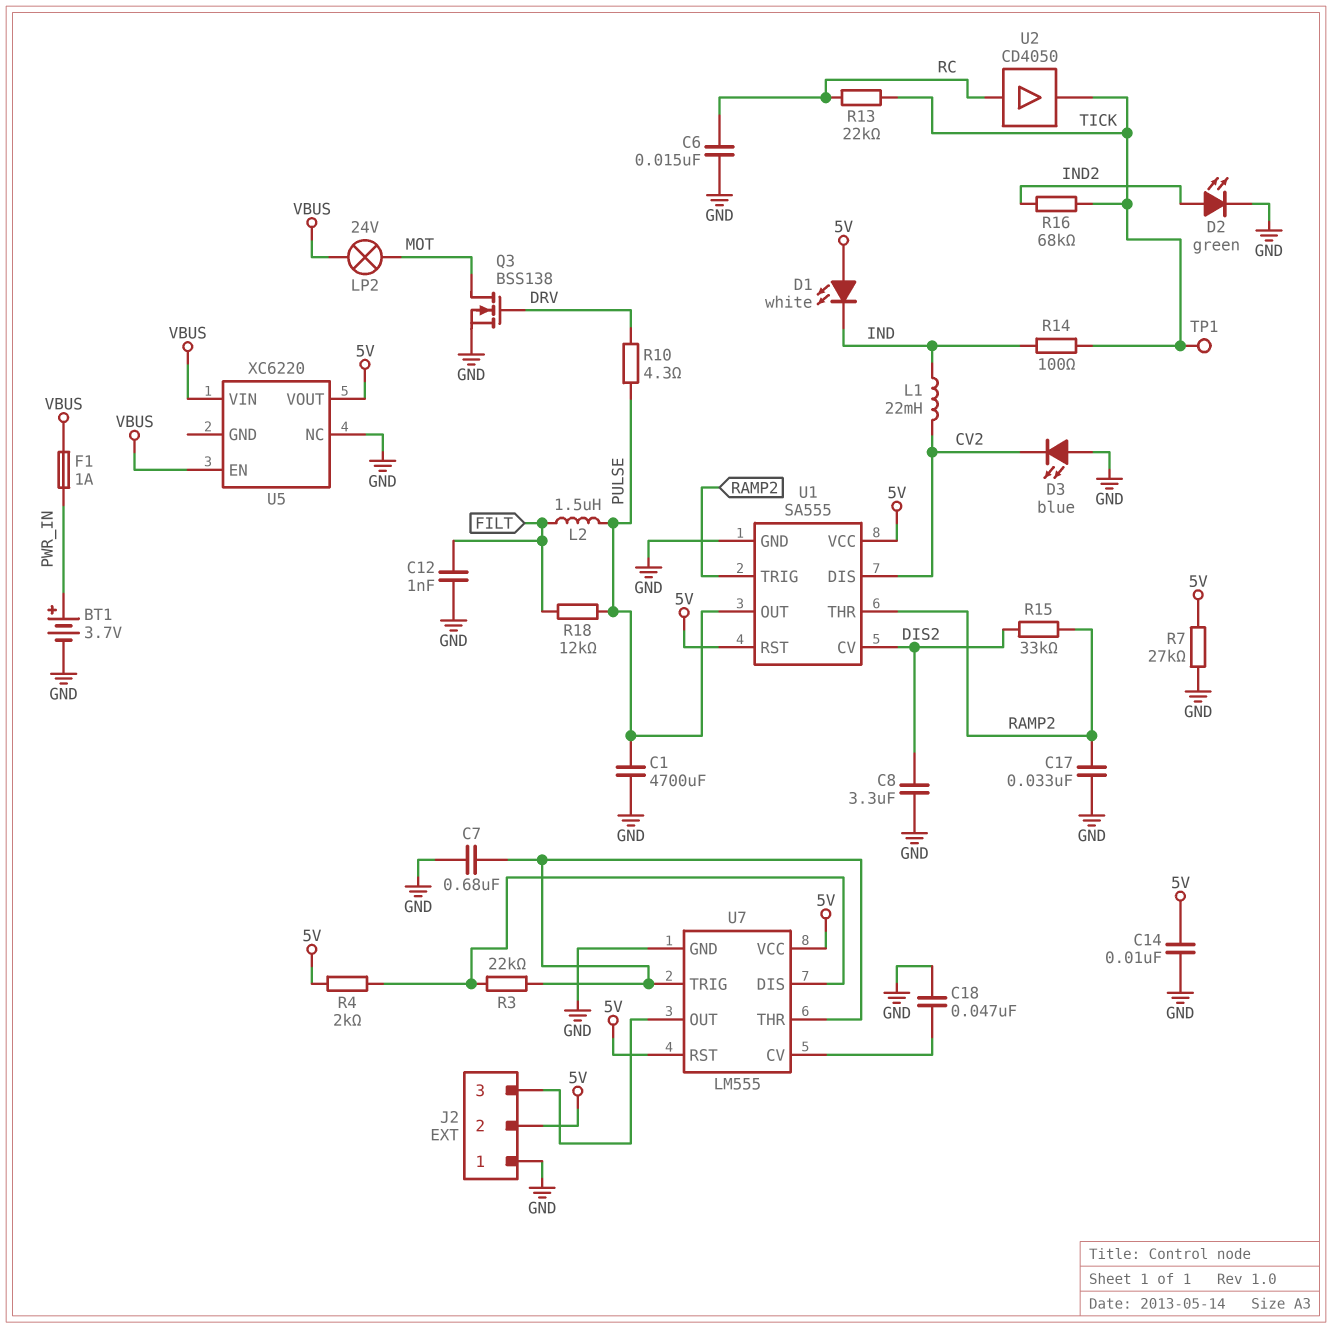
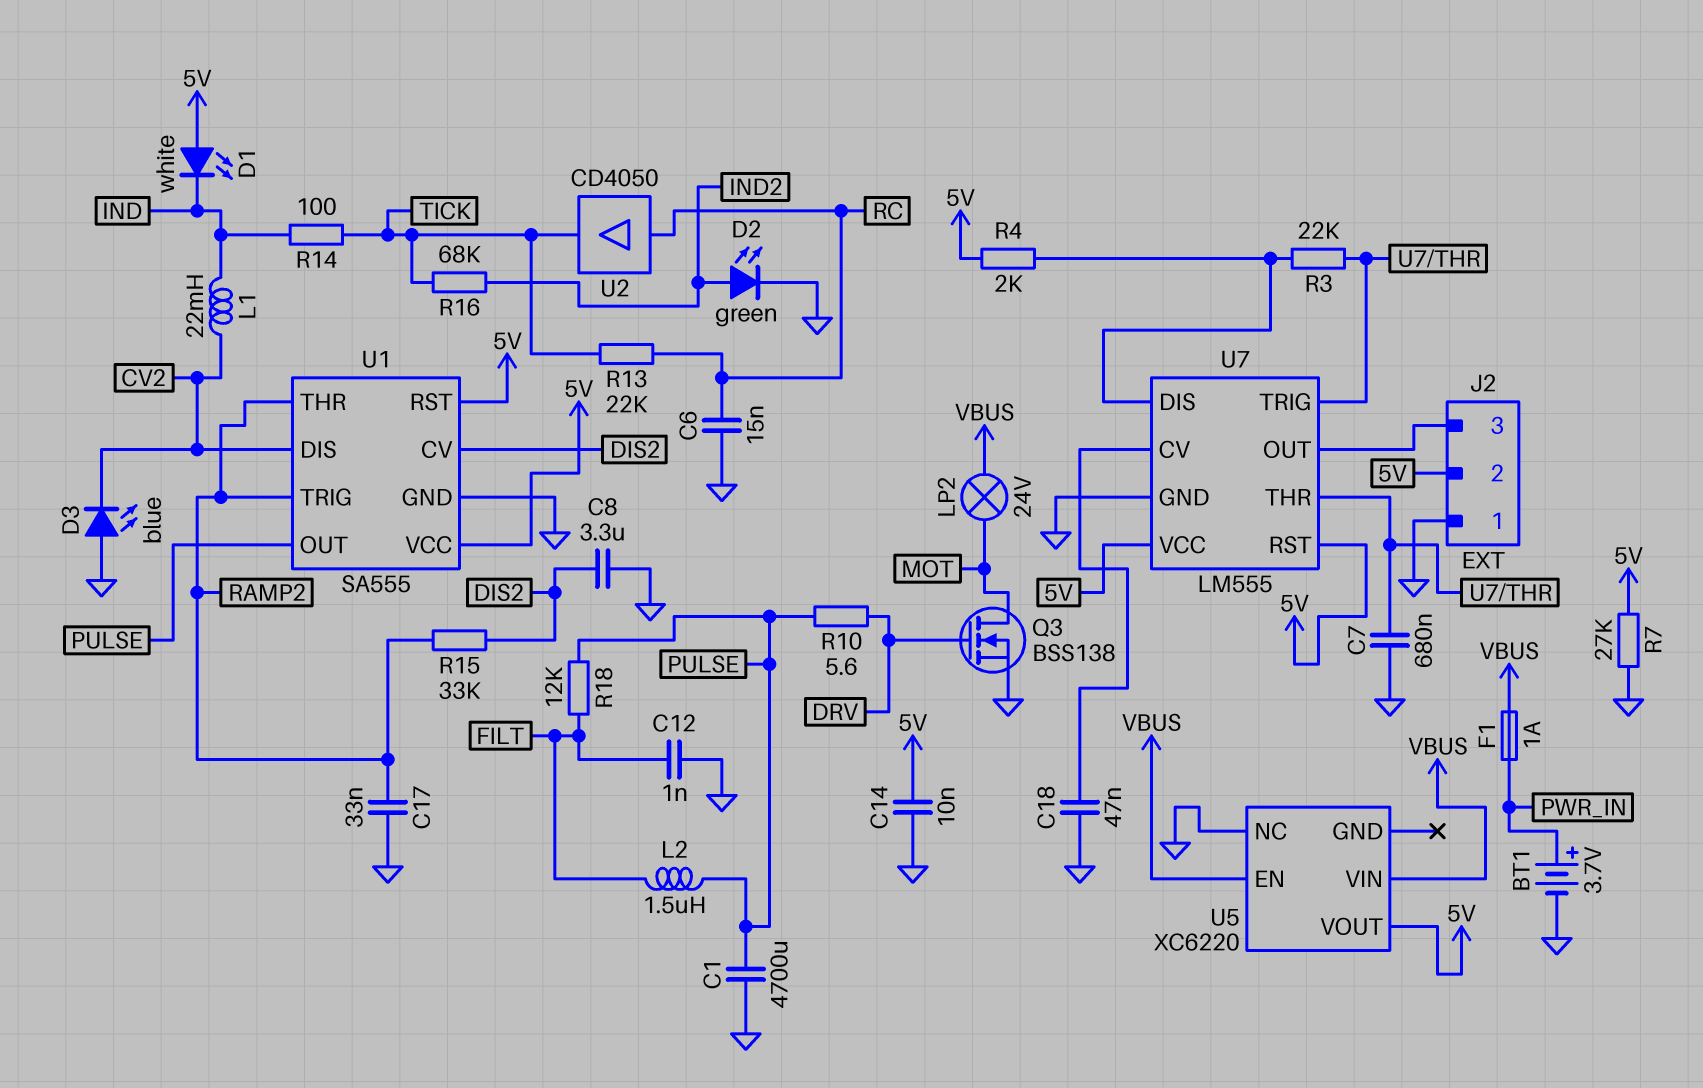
R10: 4.3 (DRV, PULSE) -> 5.6 (DRV, PULSE)
TP1: test point (TICK) -> none

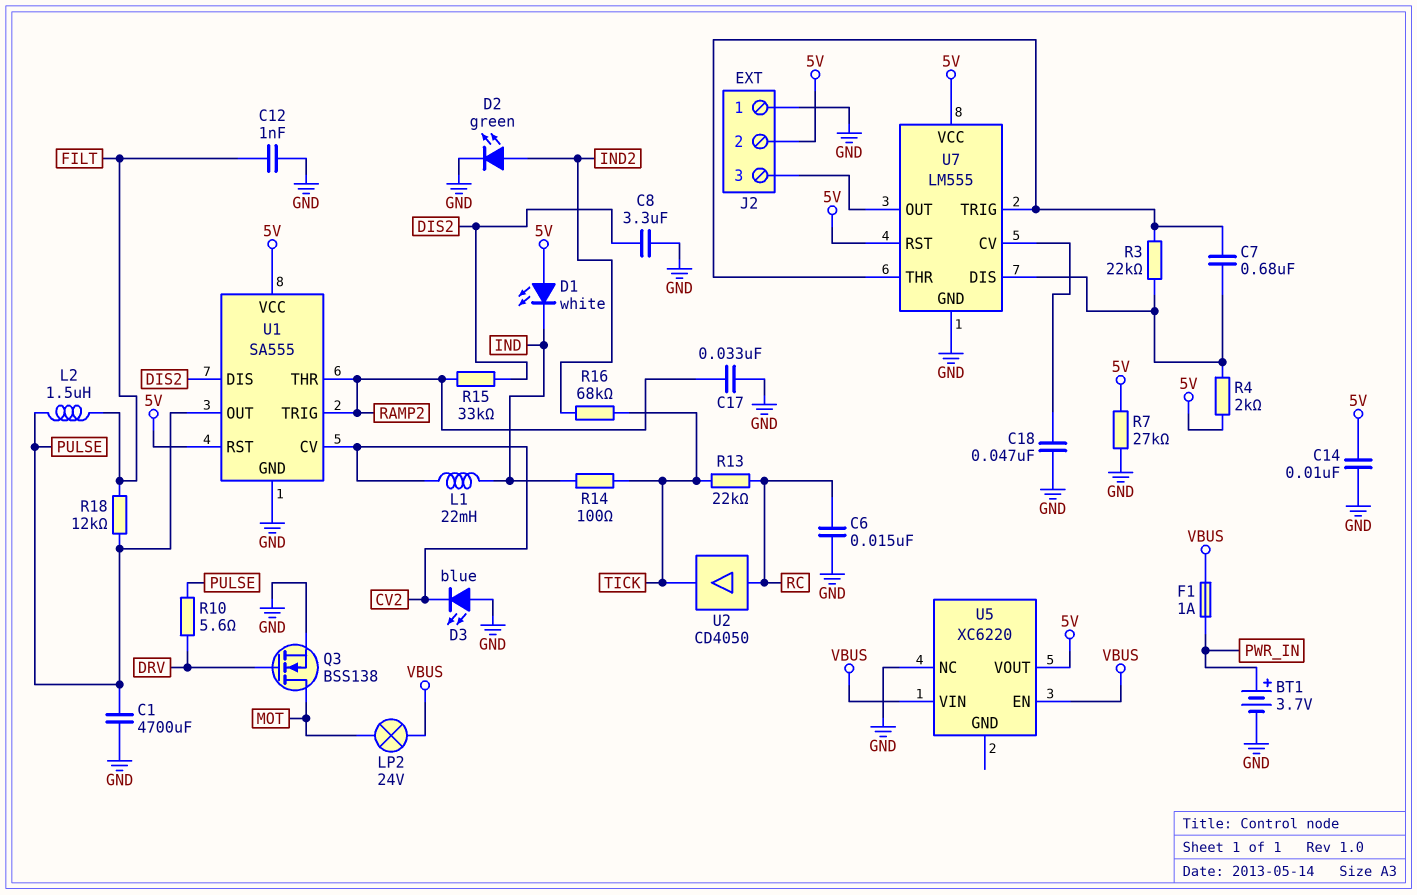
C7: 680nF (GND, U7/THR) -> 680nF (U7/DIS, U7/THR)
U1 pin CV: DIS2 -> CV2
U1 pin DIS: CV2 -> DIS2

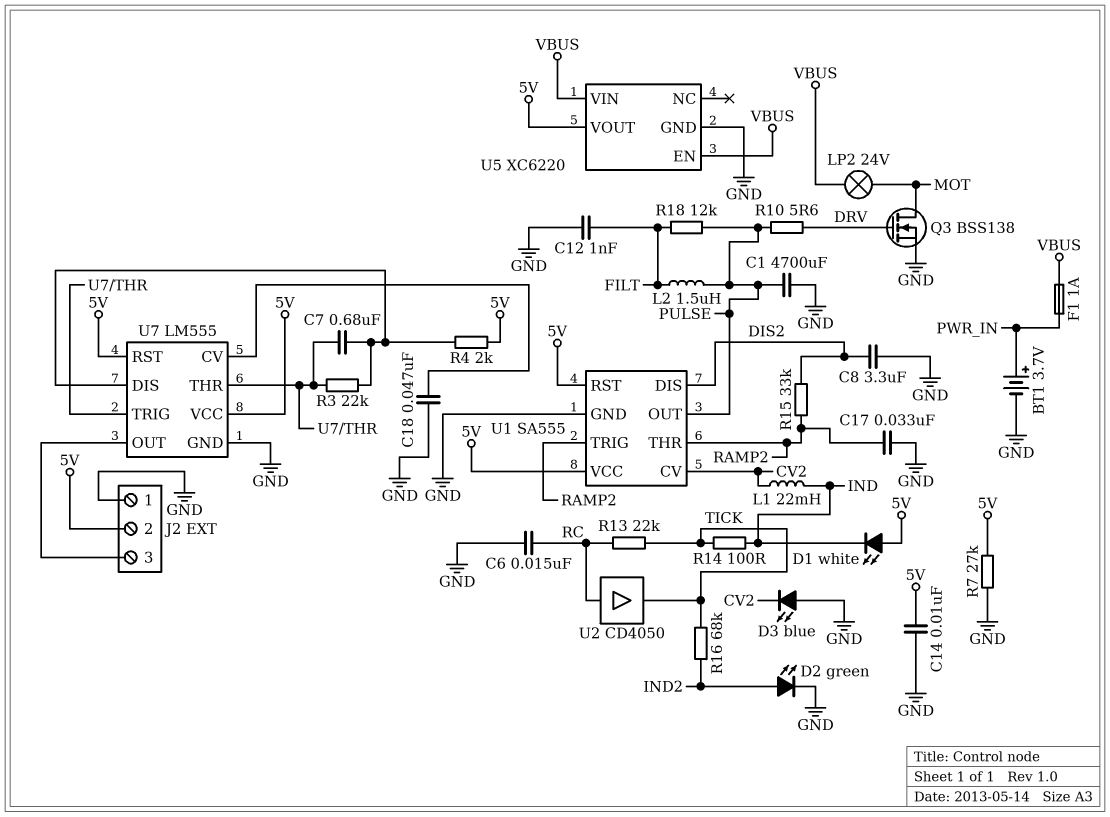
U5 pin GND: none -> GND
U5 pin NC: GND -> none

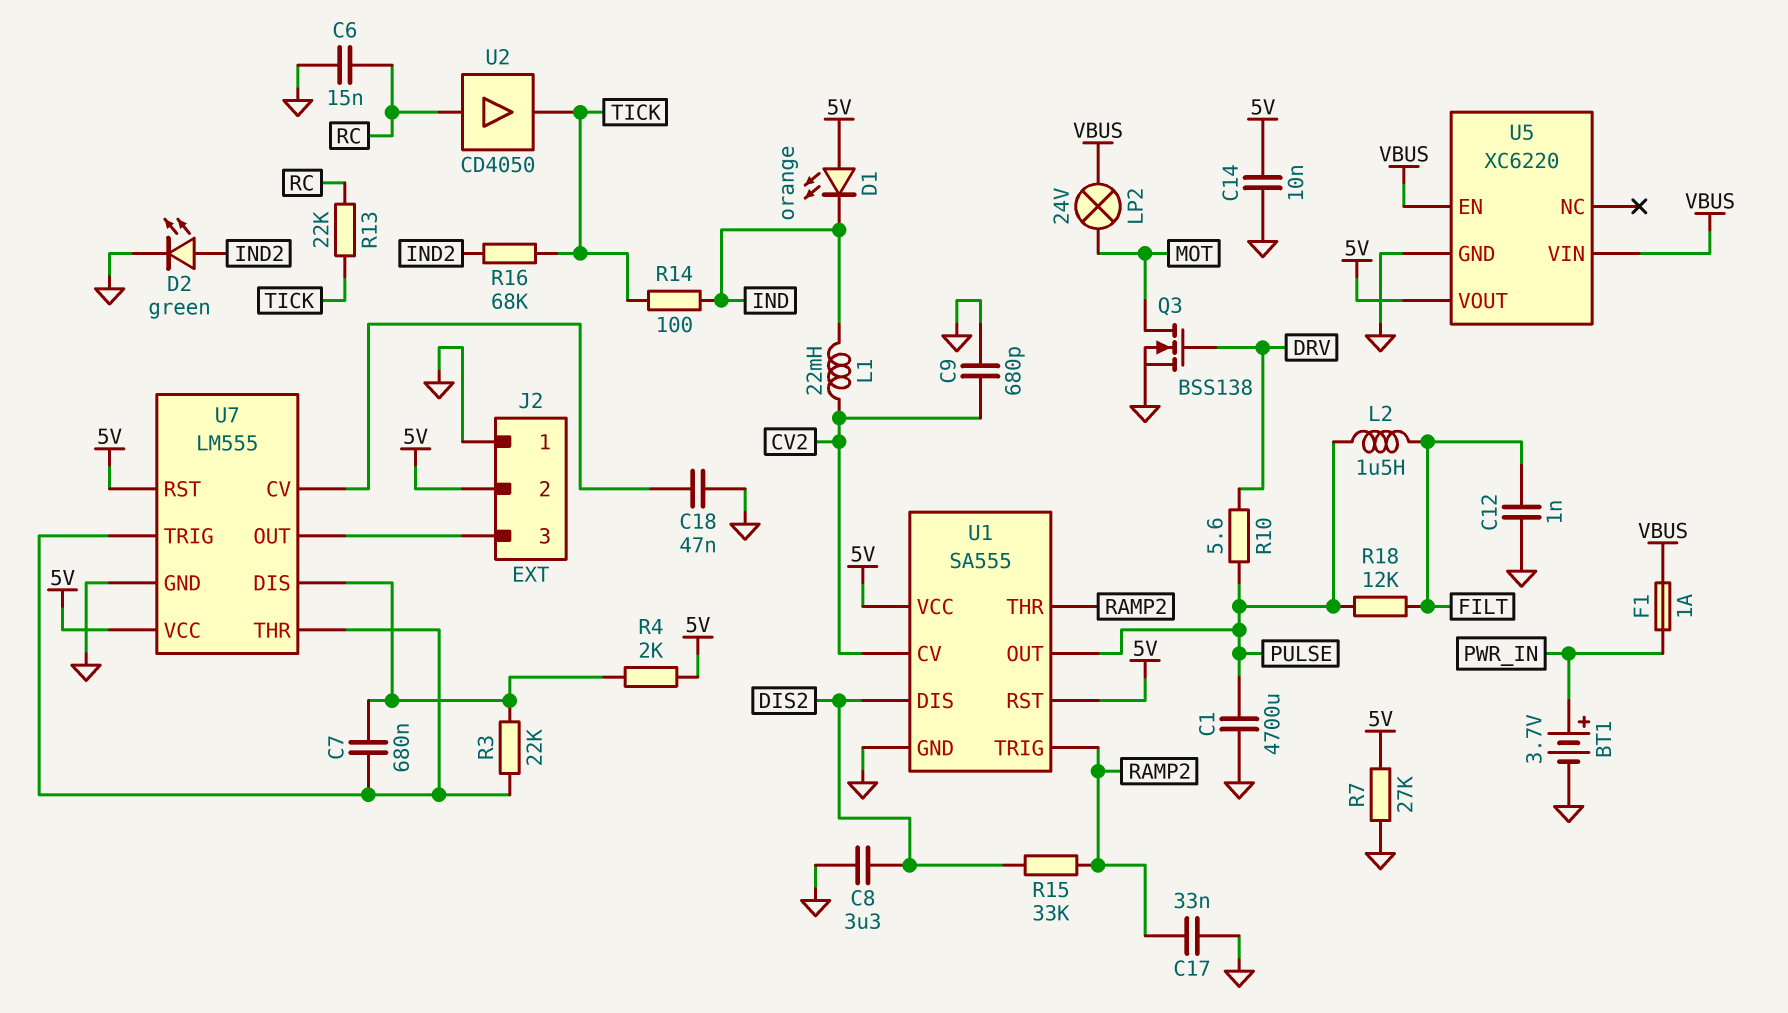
C9: none -> 680pF (CV2, GND)
D1: LED white (A 5V, K IND) -> LED orange (A 5V, K IND)
D3: LED blue (A GND, K CV2) -> none

